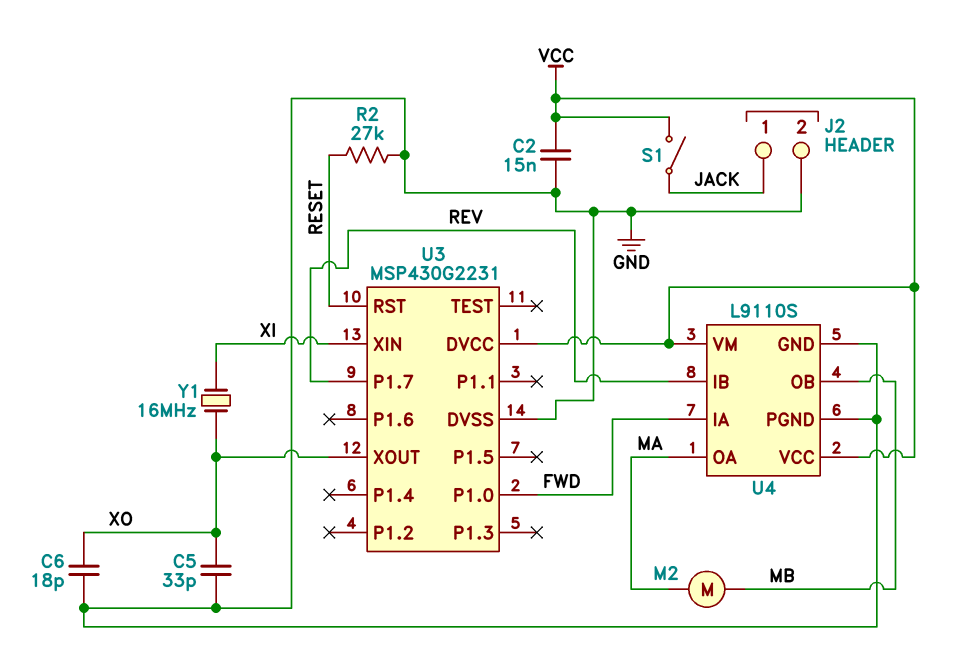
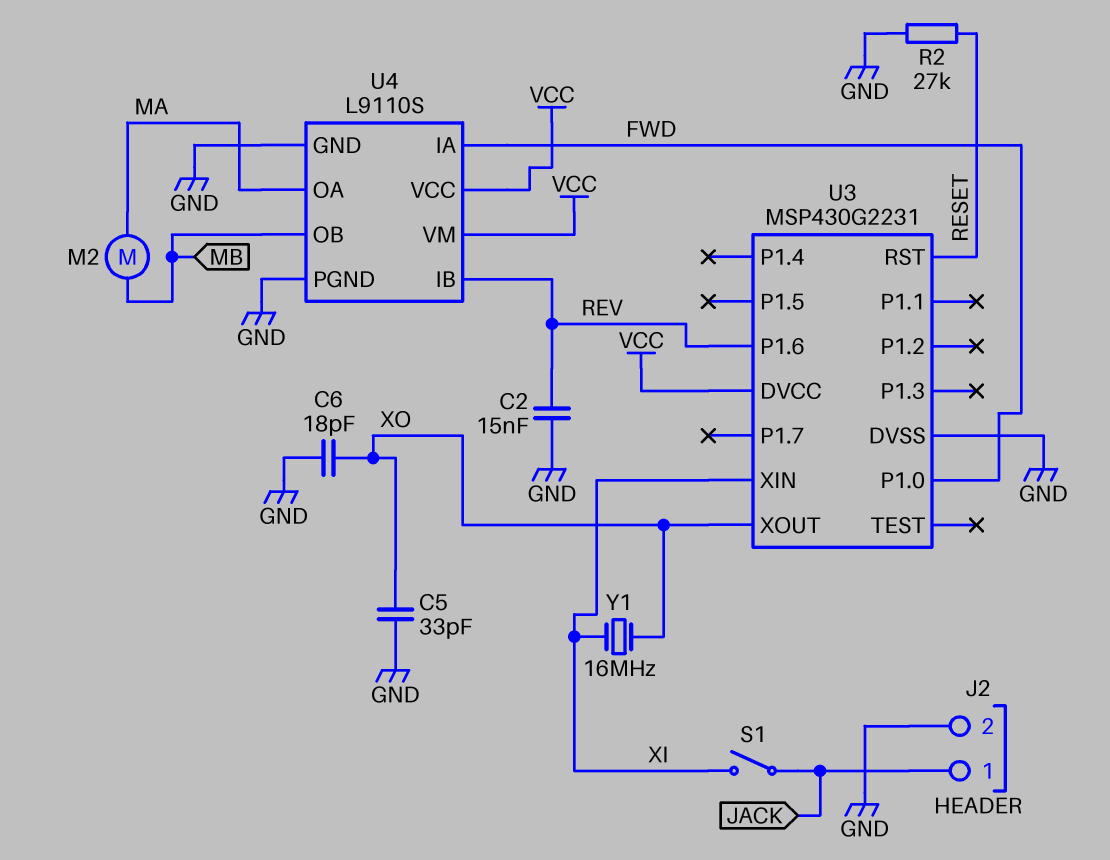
C2: 15nF (GND, VCC) -> 15nF (GND, REV)
S1: switch (JACK, VCC) -> switch (JACK, XI)
U3 pin P1.6: none -> REV
U3 pin P1.7: REV -> none

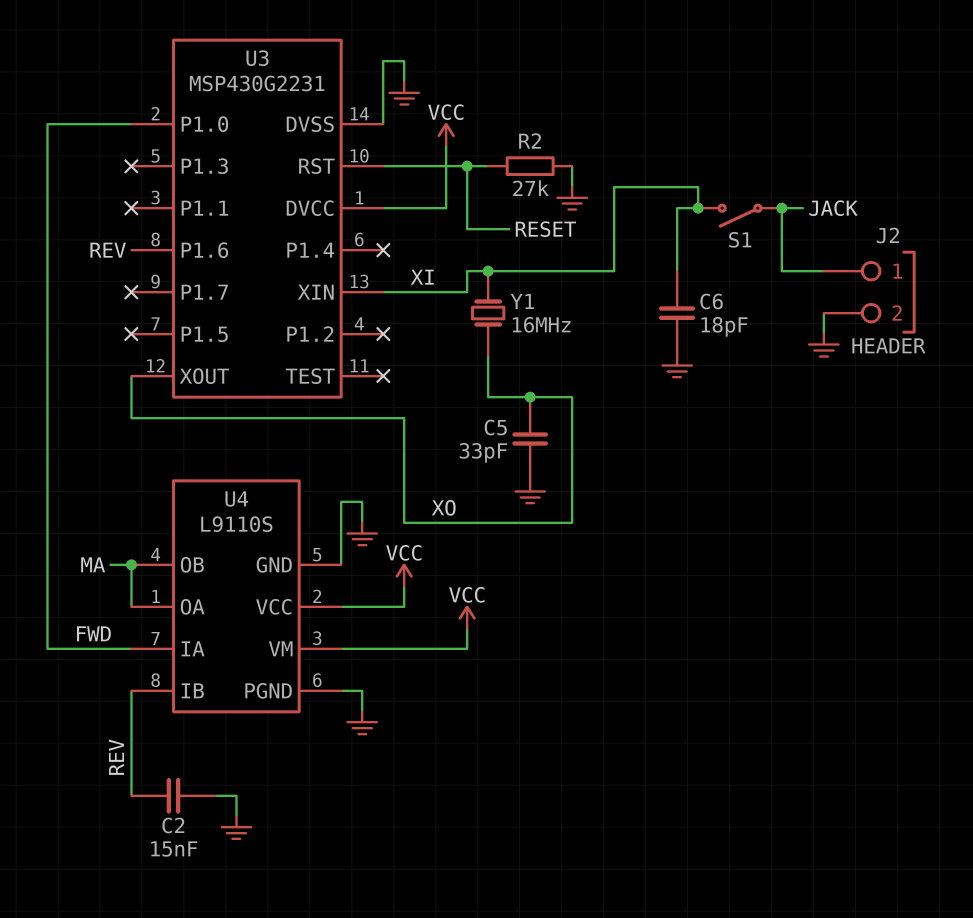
C6: 18pF (GND, XO) -> 18pF (GND, XI)
M2: motor (MA, MB) -> none
U4 pin OB: MB -> MA

